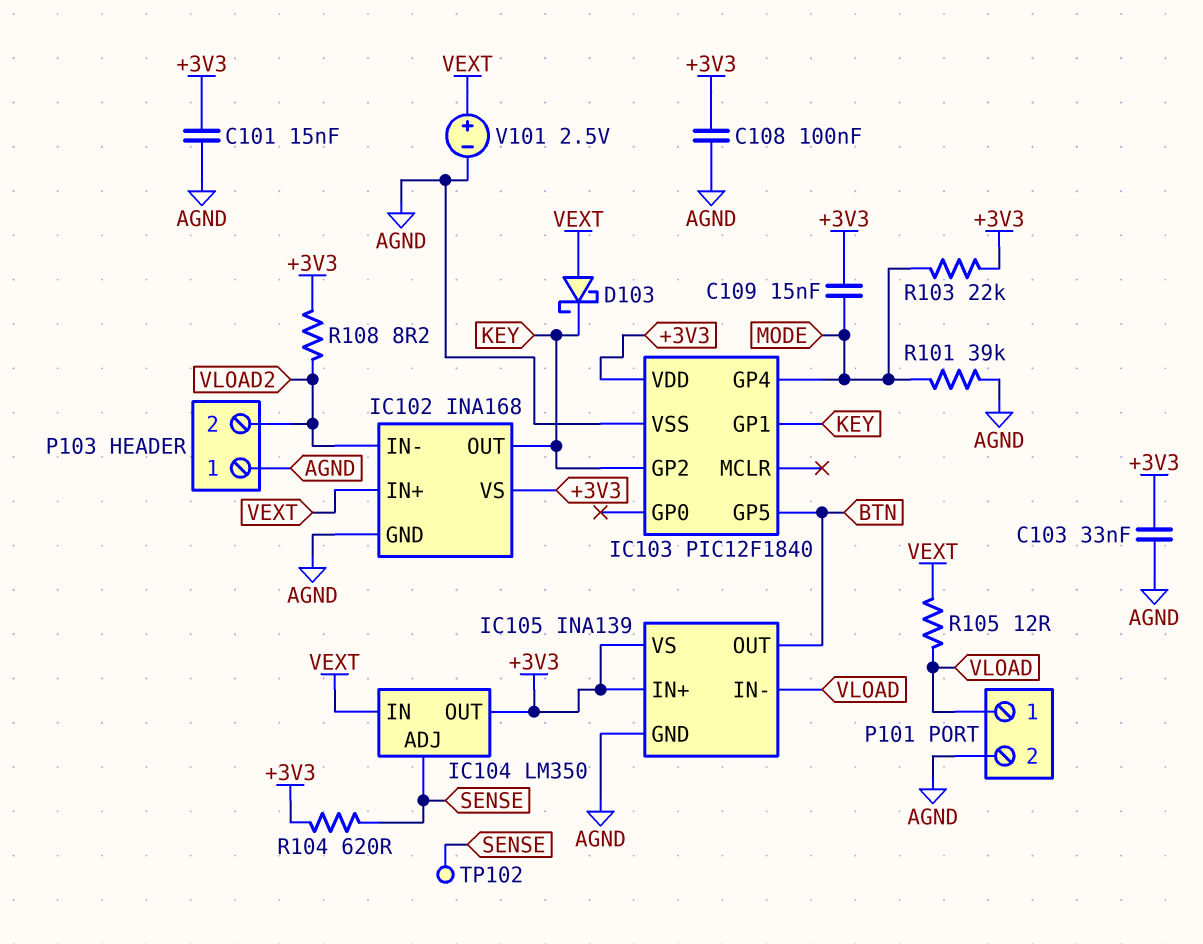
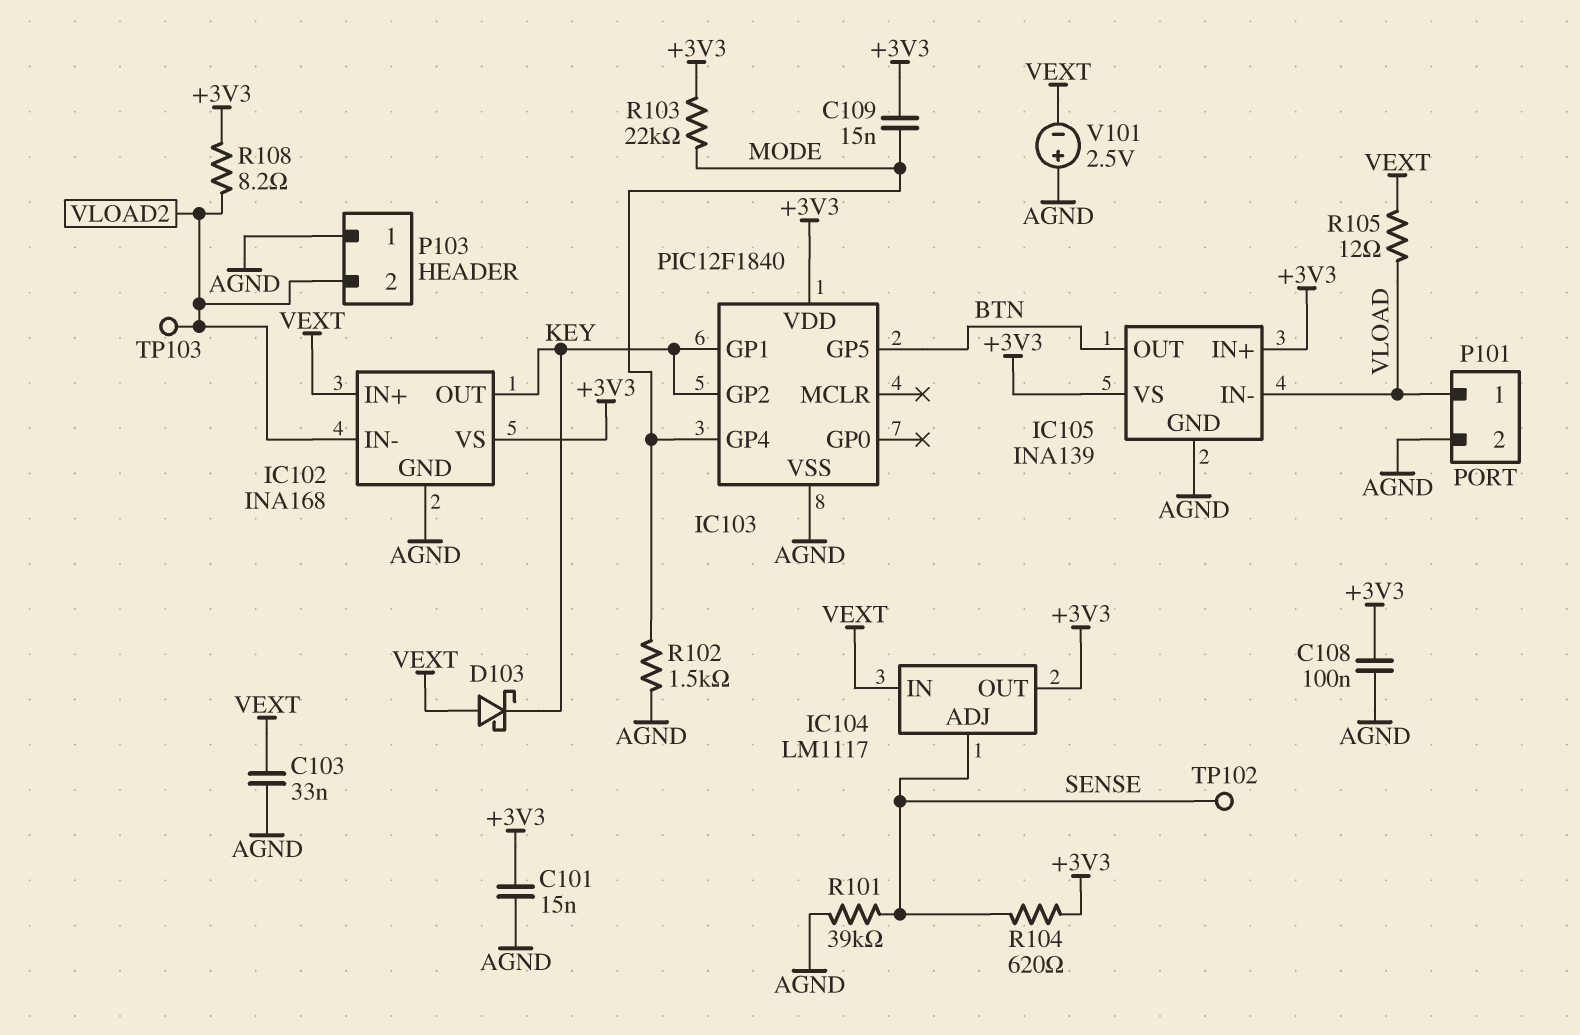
C103: 33nF (+3V3, AGND) -> 33nF (AGND, VEXT)
IC104: LM350 -> LM1117
R101: 39k (AGND, MODE) -> 39k (AGND, SENSE)
R102: none -> 1.5k (AGND, MODE)
TP103: none -> test point (VLOAD2)
V101: 2.5V (plus VEXT, minus AGND) -> 2.5V (plus AGND, minus VEXT)

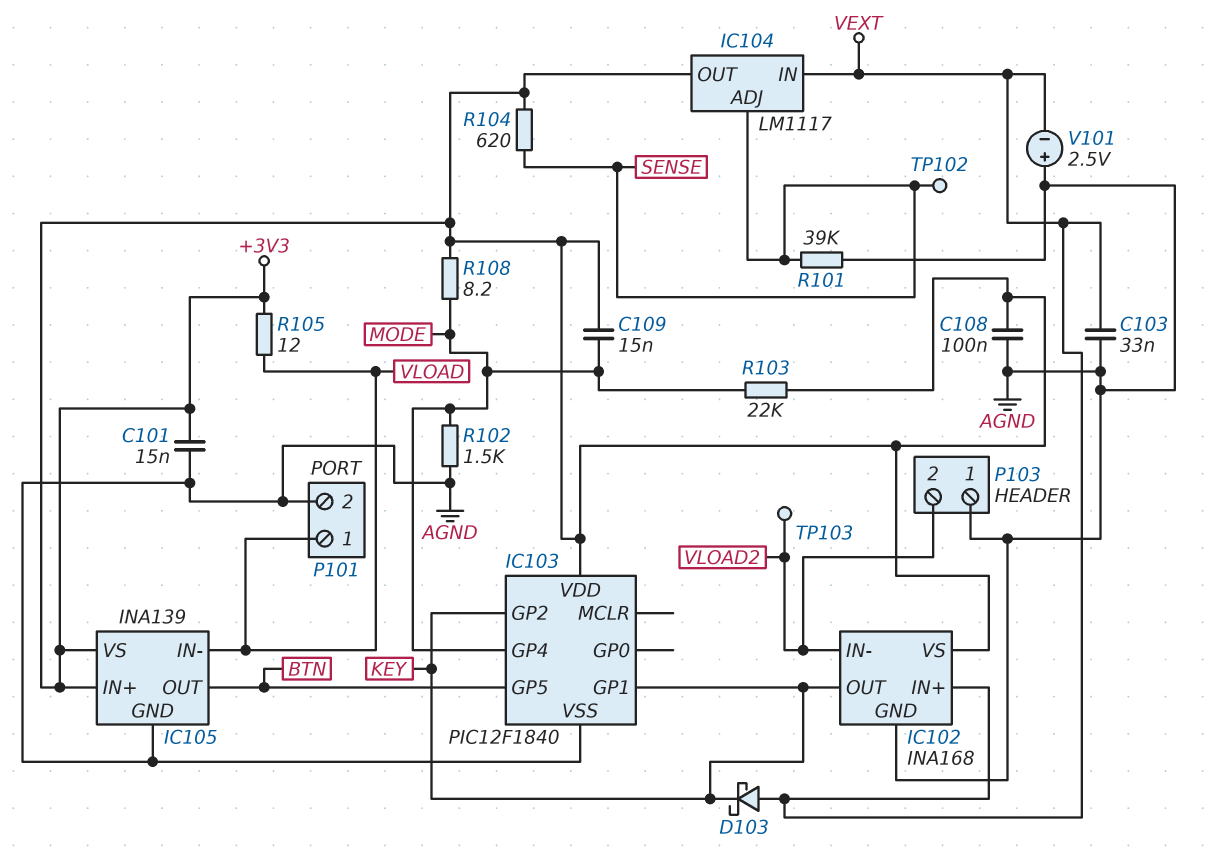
R105: 12 (VEXT, VLOAD) -> 12 (+3V3, VLOAD)
R108: 8.2 (+3V3, VLOAD2) -> 8.2 (+3V3, MODE)

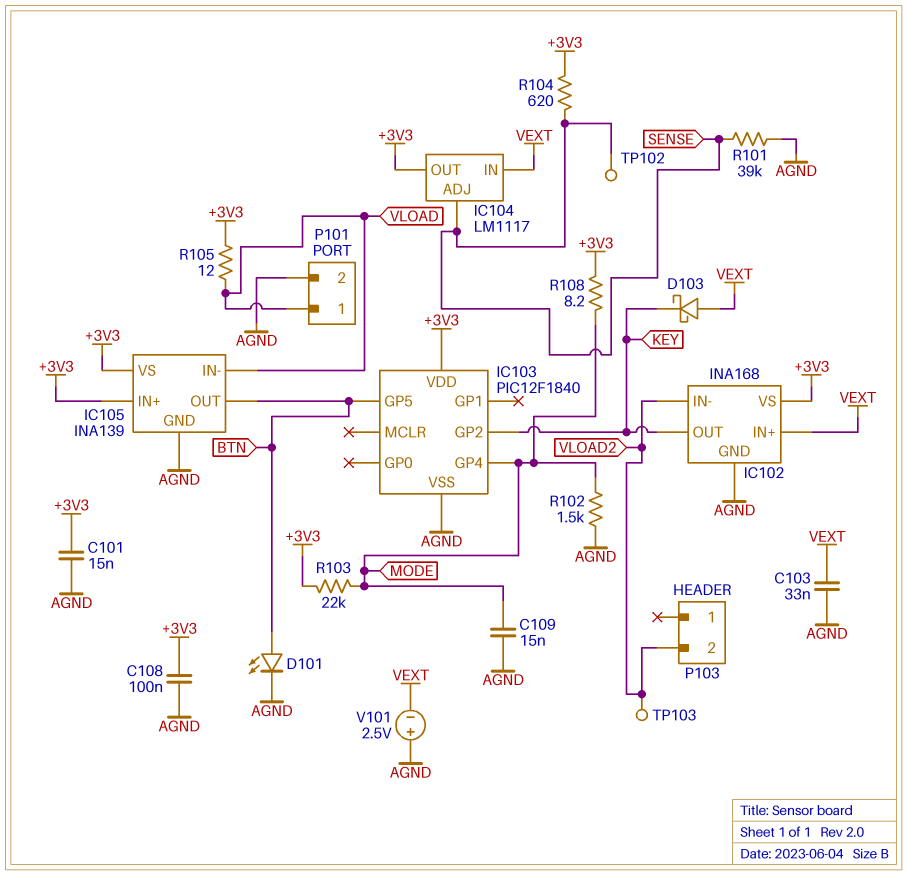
C109: 15nF (+3V3, MODE) -> 15nF (AGND, MODE)
D101: none -> LED (A BTN, K AGND)
IC103 pin GP1: KEY -> none
P103 pin 1: AGND -> none

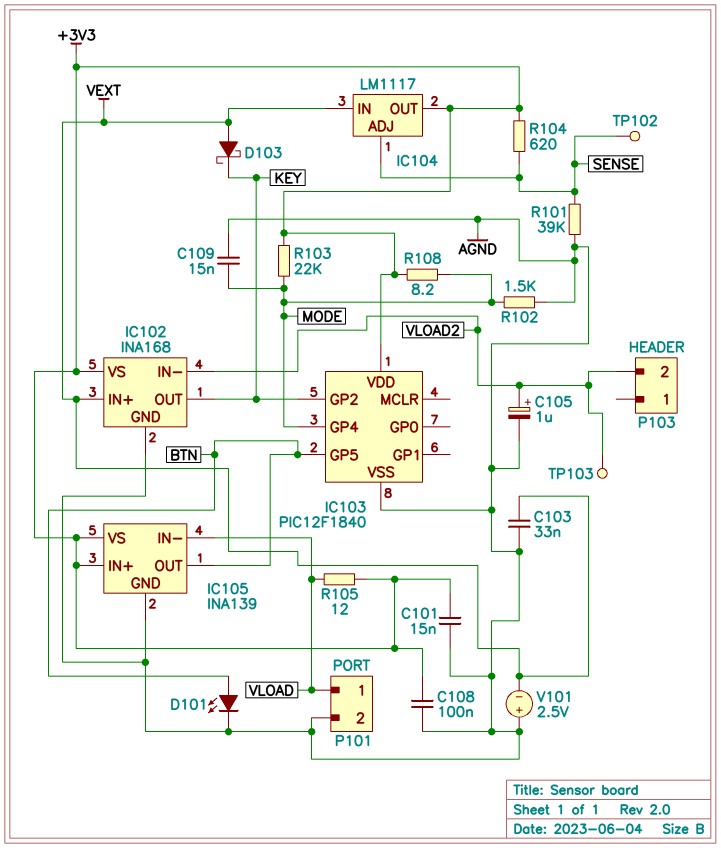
C105: none -> 1uF (plus VLOAD2, minus AGND)

